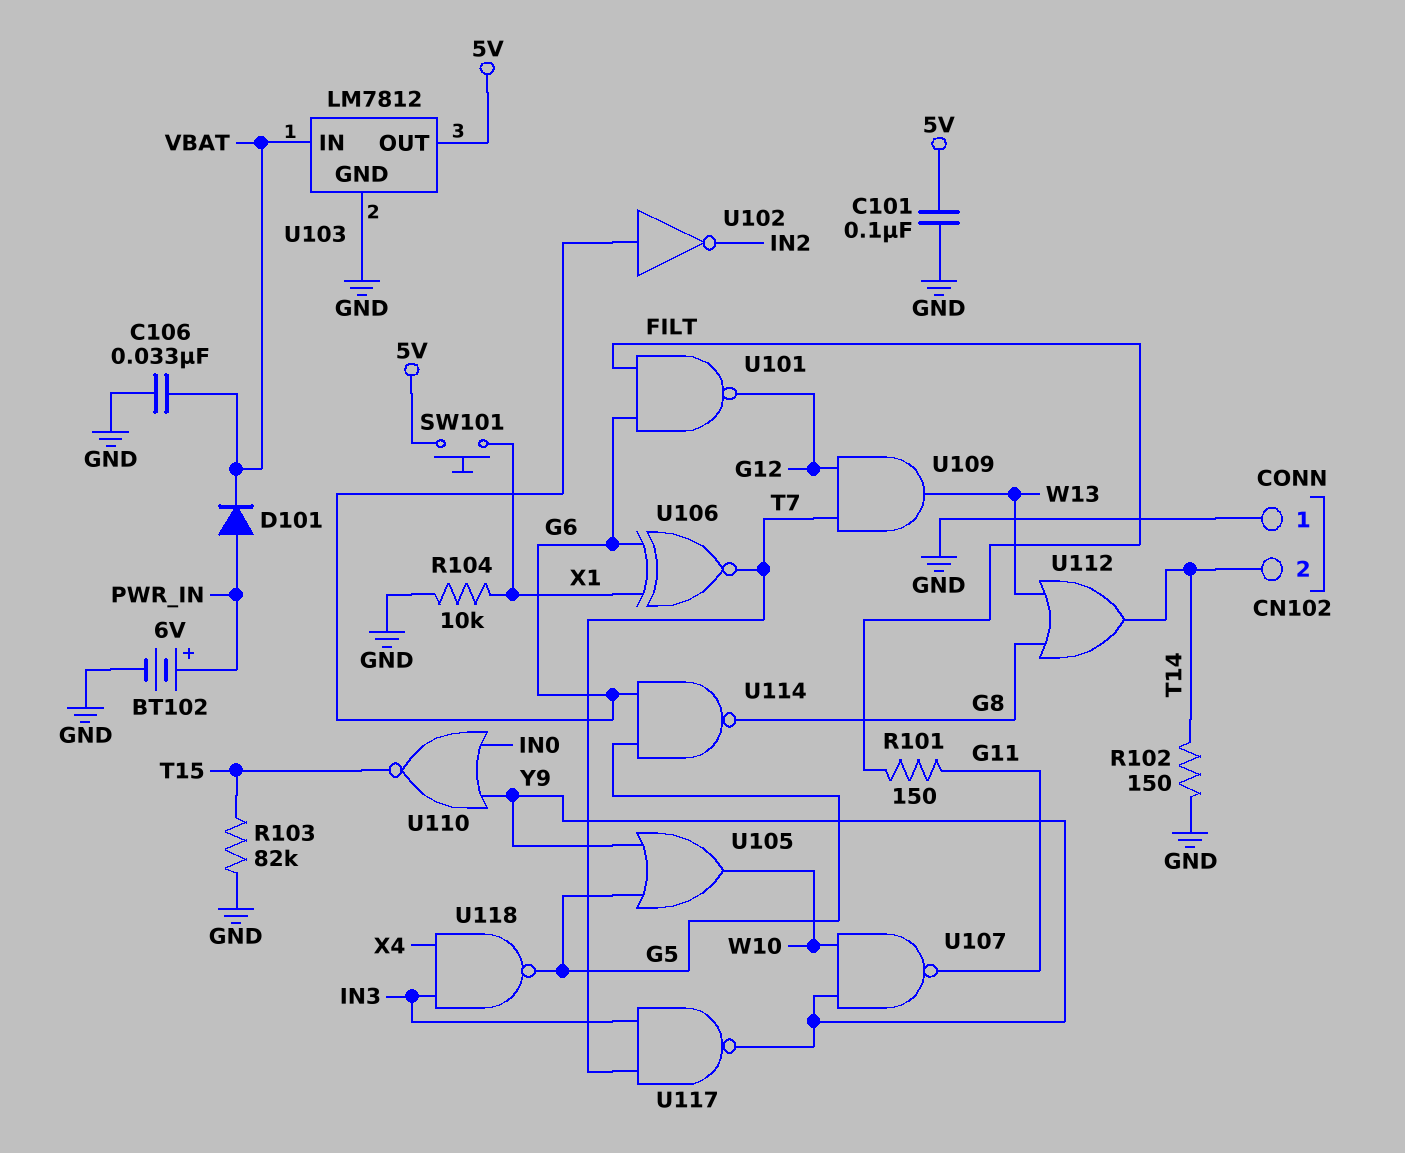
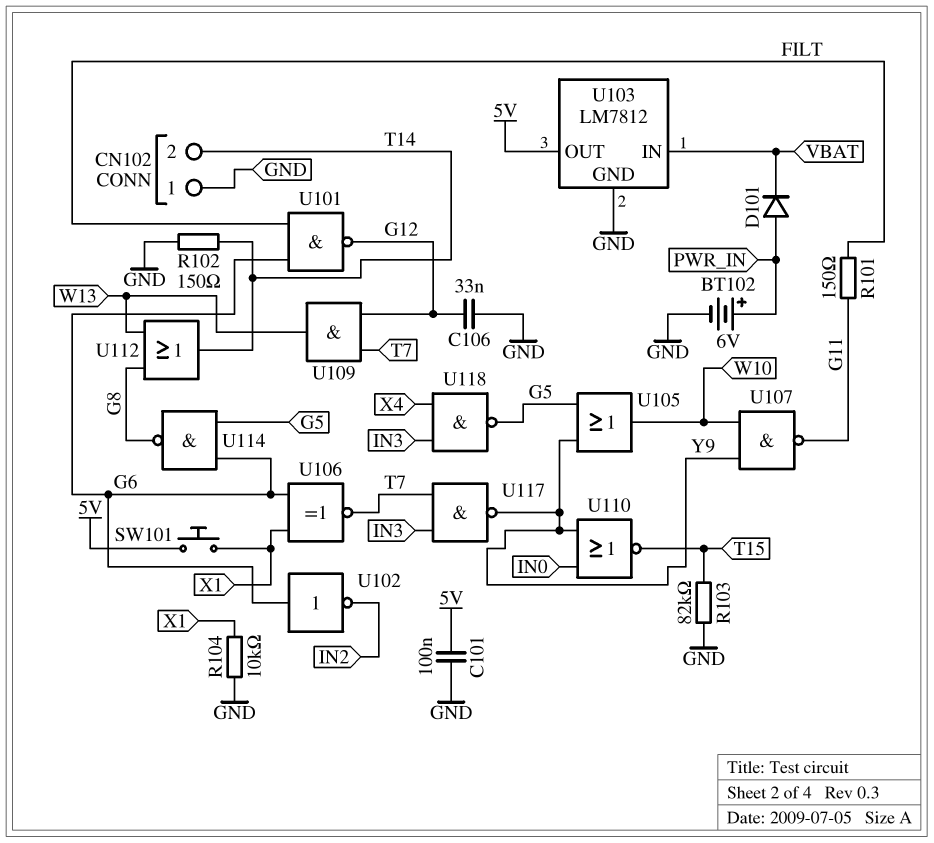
C106: 33nF (GND, VBAT) -> 33nF (G12, GND)

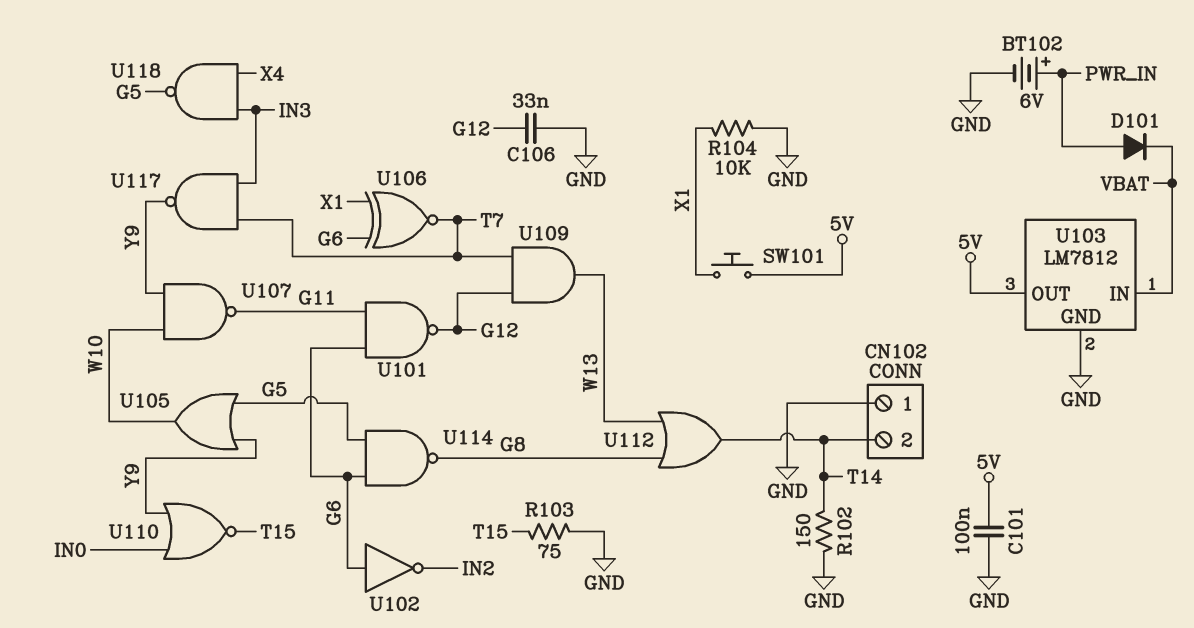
R101: 150 (FILT, G11) -> none
R103: 82k (GND, T15) -> 75 (GND, T15)
U101: NAND (in FILT, in G6, out G12) -> NAND (in G6, in G11, out G12)

